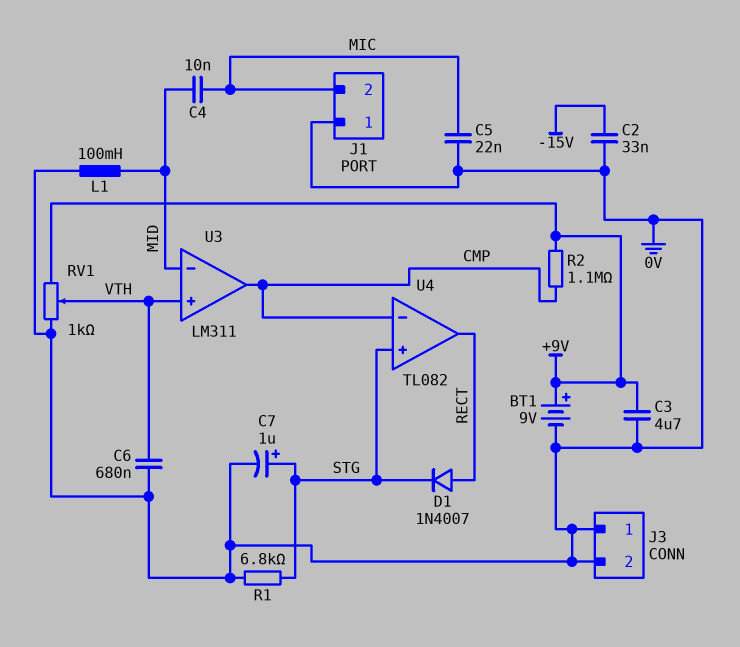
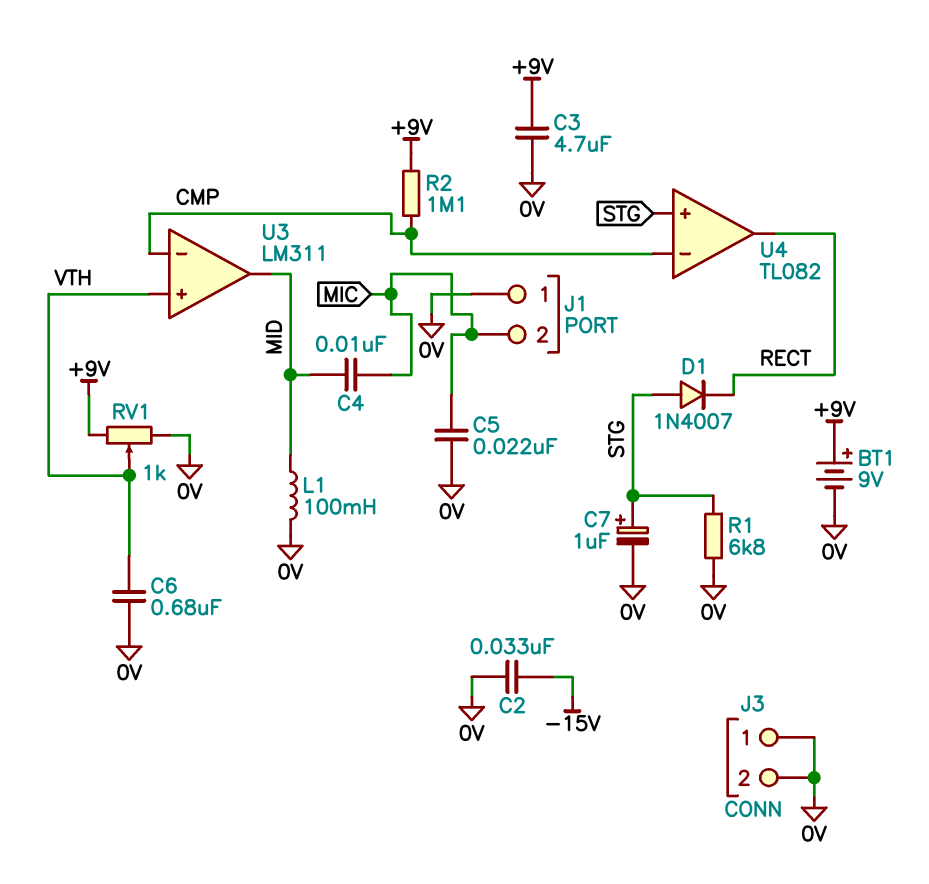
D1: diode 1N4007 (A RECT, K STG) -> diode 1N4007 (A STG, K RECT)
U3 pin in-: MID -> CMP
U3 pin out: CMP -> MID

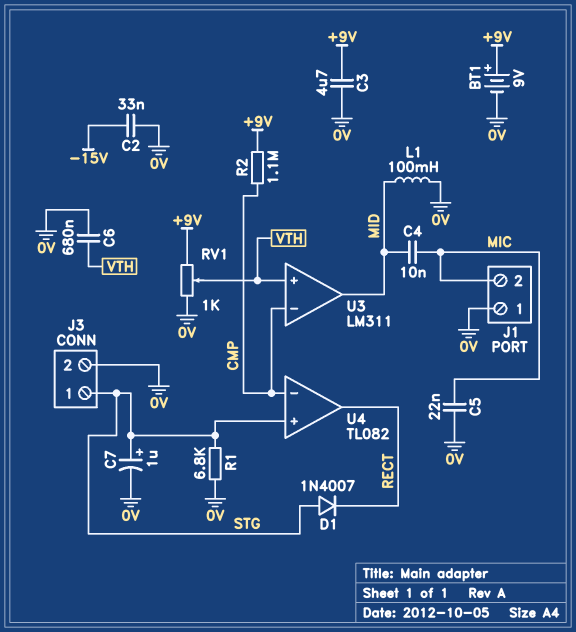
J3 pin 1: 0V -> STG

